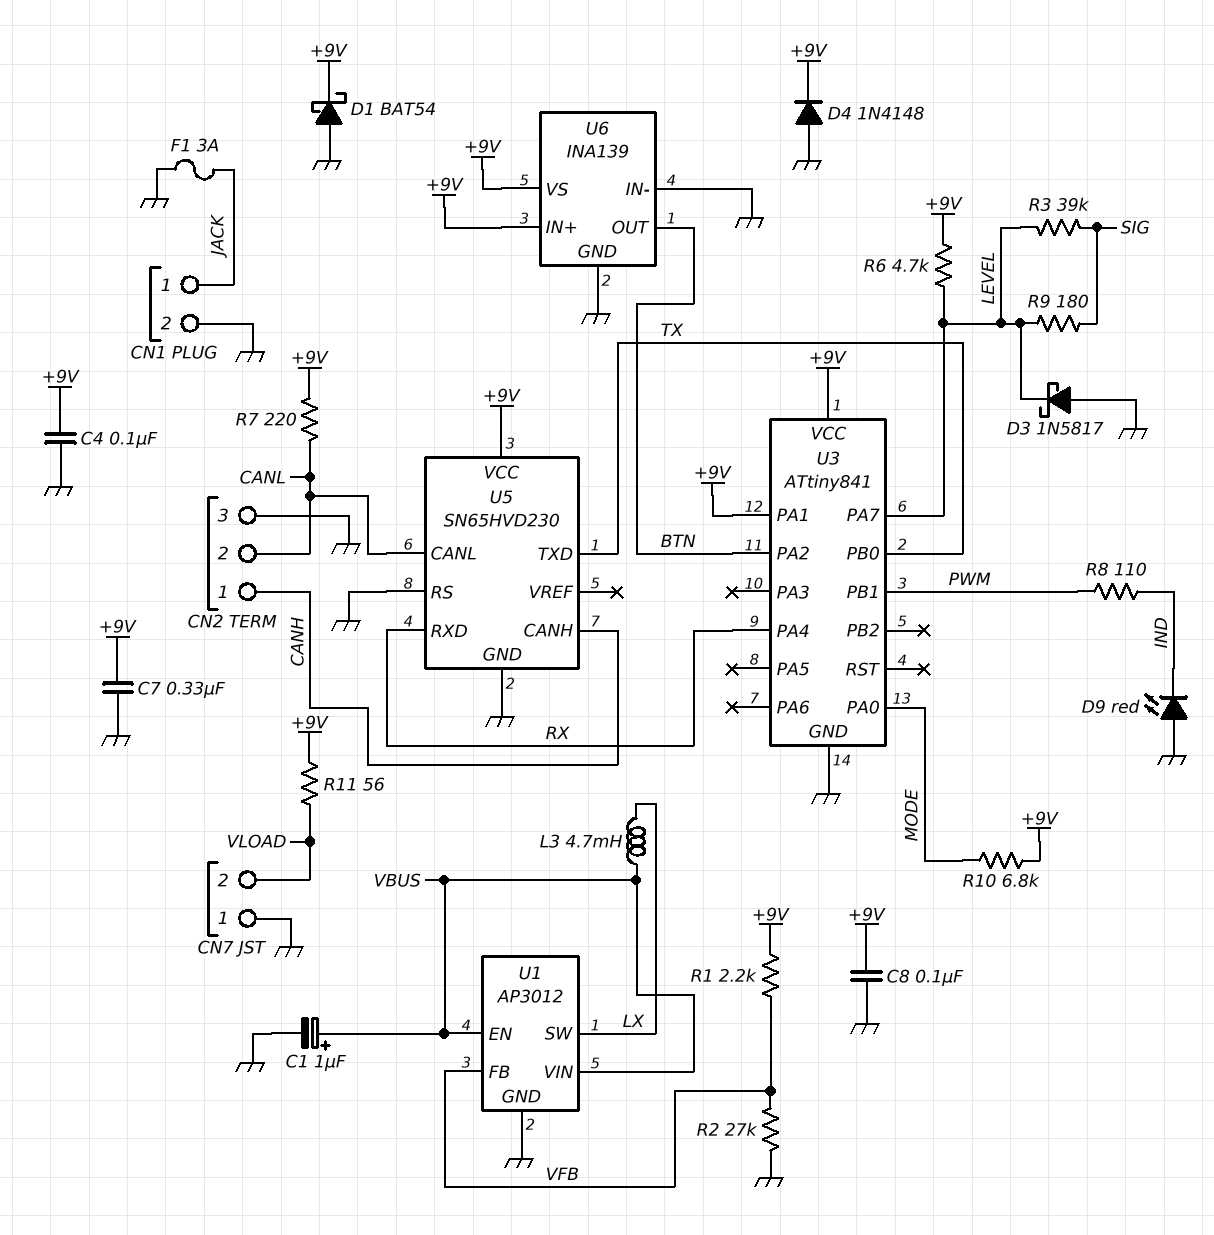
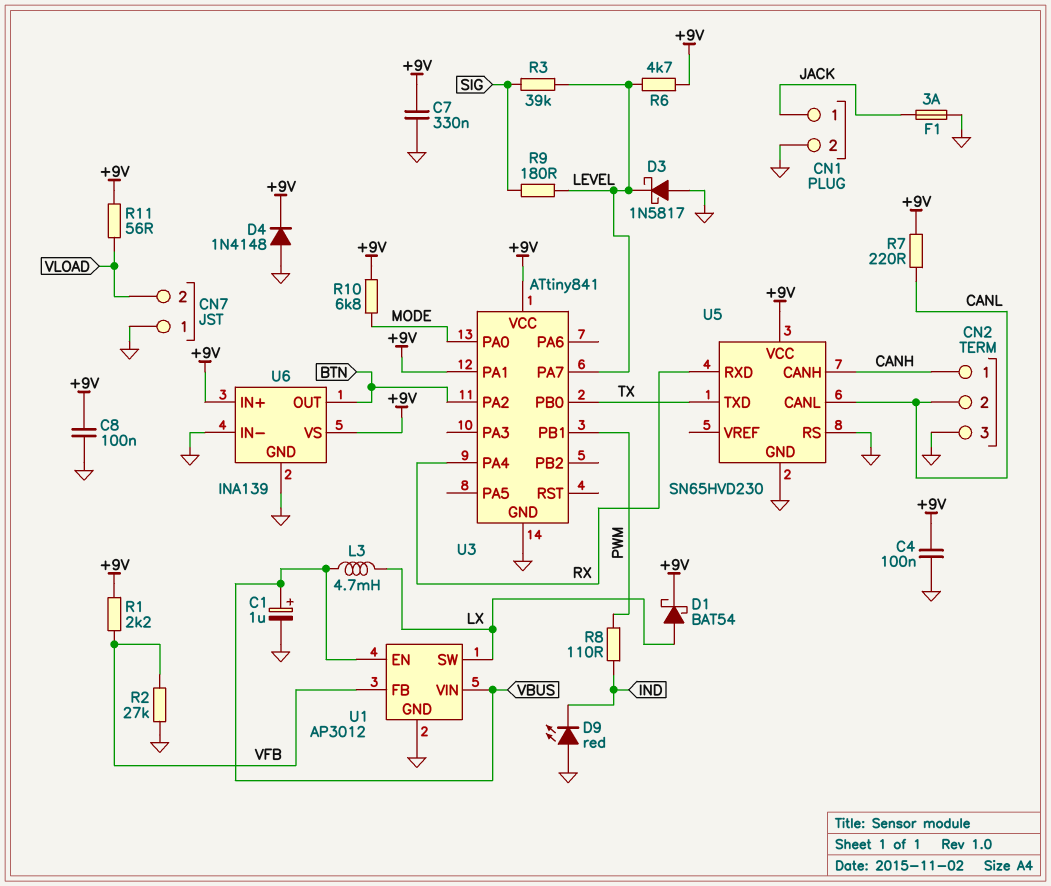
D1: schottky BAT54 (A GND, K +9V) -> schottky BAT54 (A LX, K +9V)

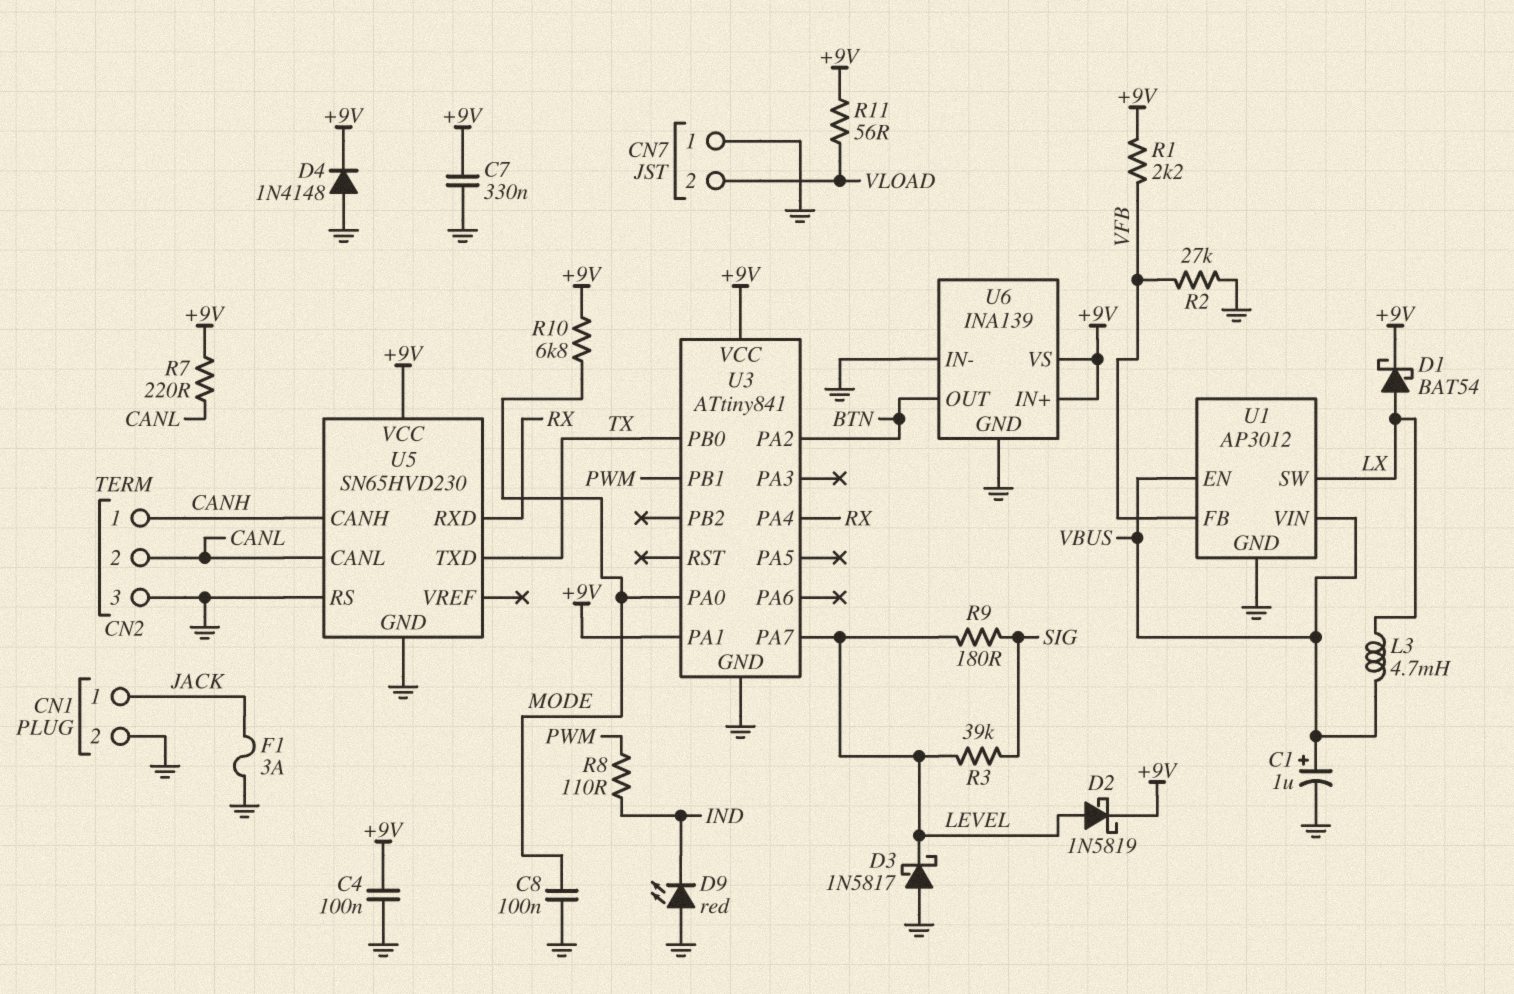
C8: 100nF (+9V, GND) -> 100nF (GND, MODE)
D2: none -> schottky 1N5819 (A LEVEL, K +9V)
R6: 4.7k (+9V, LEVEL) -> none

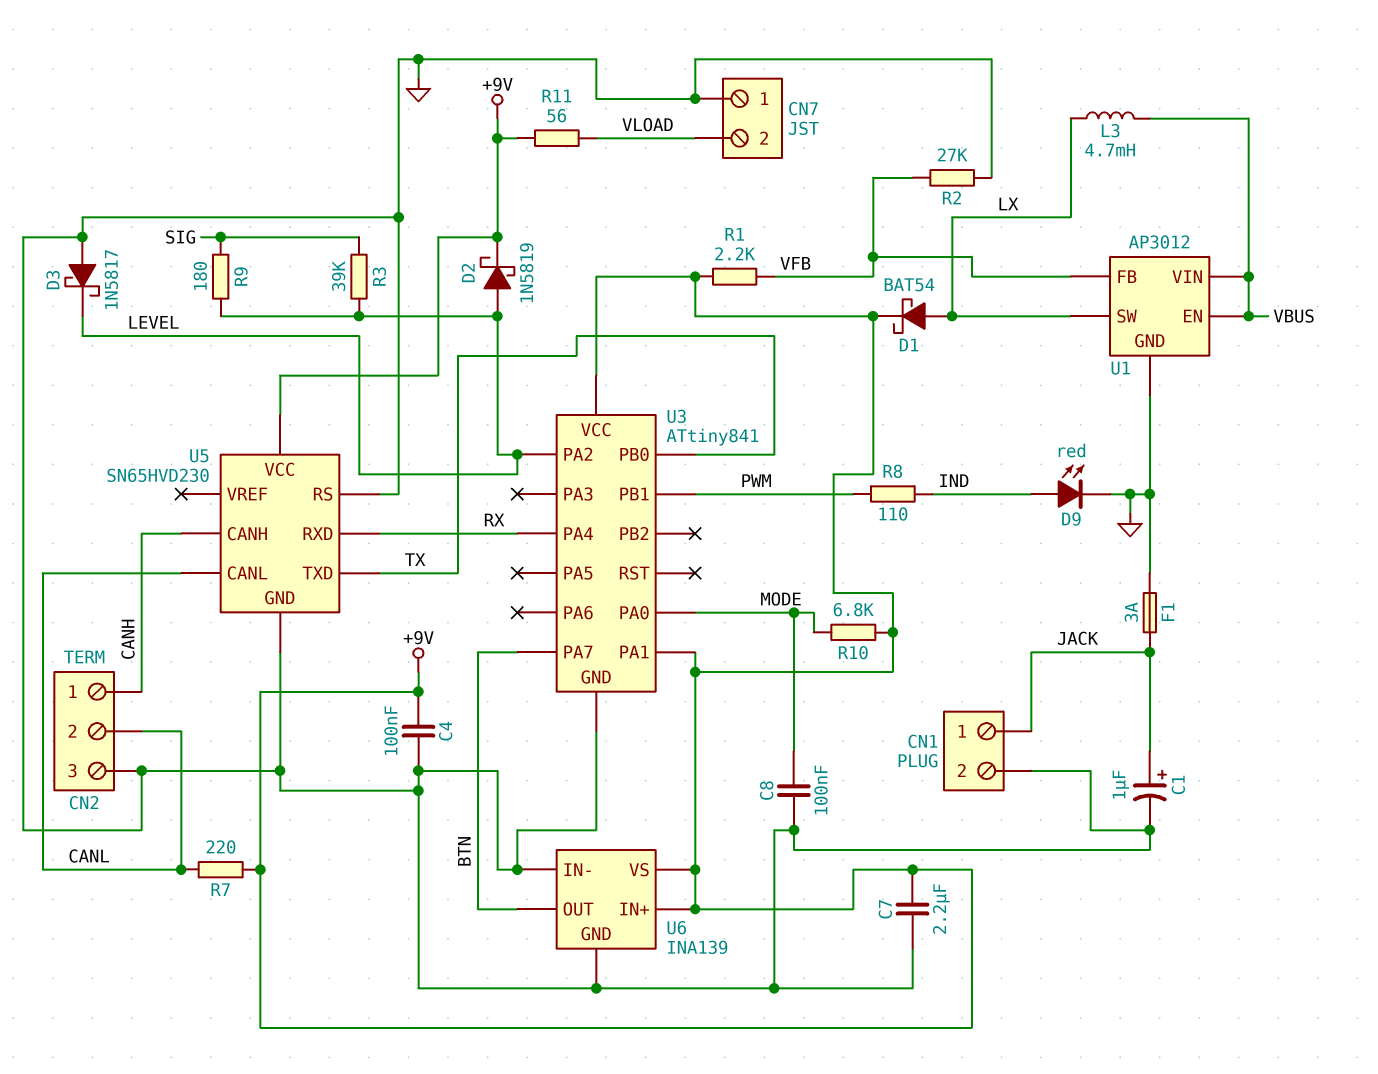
C1: 1uF (plus VBUS, minus GND) -> 1uF (plus JACK, minus GND)
C7: 330nF (+9V, GND) -> 2.2uF (+9V, GND)
D4: diode 1N4148 (A GND, K +9V) -> none
D9: LED red (A GND, K IND) -> LED red (A IND, K GND)
U3 pin PA2: BTN -> LEVEL
U3 pin PA7: LEVEL -> BTN

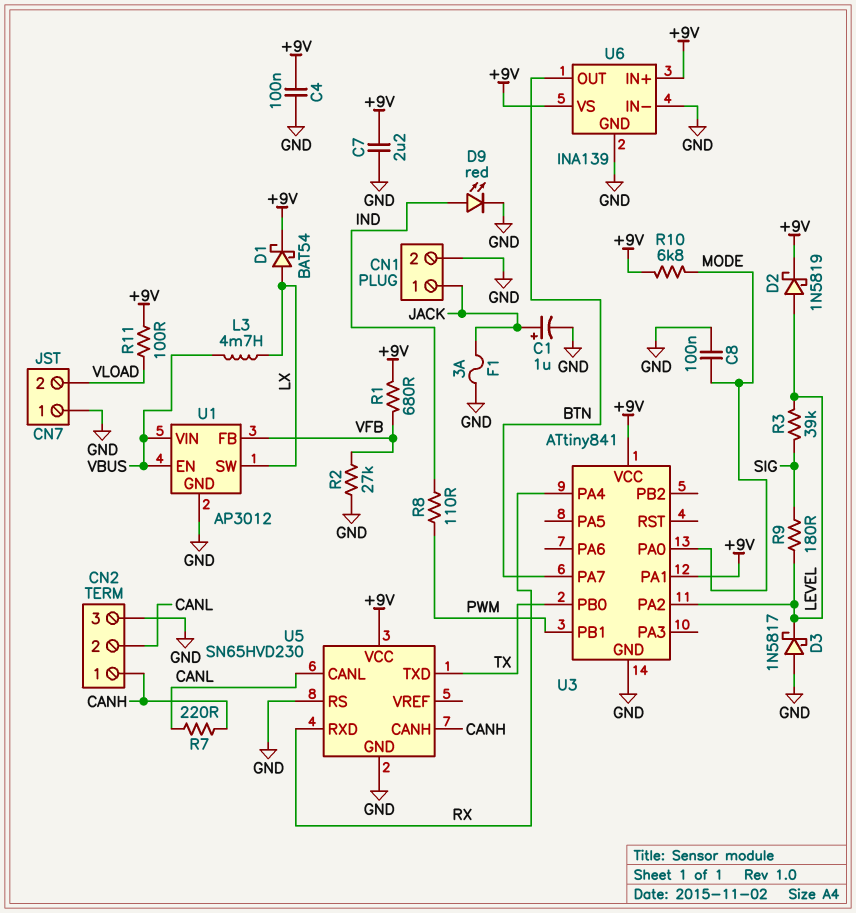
R1: 2.2k (+9V, VFB) -> 680 (+9V, VFB)
R7: 220 (+9V, CANL) -> 220 (CANH, CANL)
R11: 56 (+9V, VLOAD) -> 100 (+9V, VLOAD)

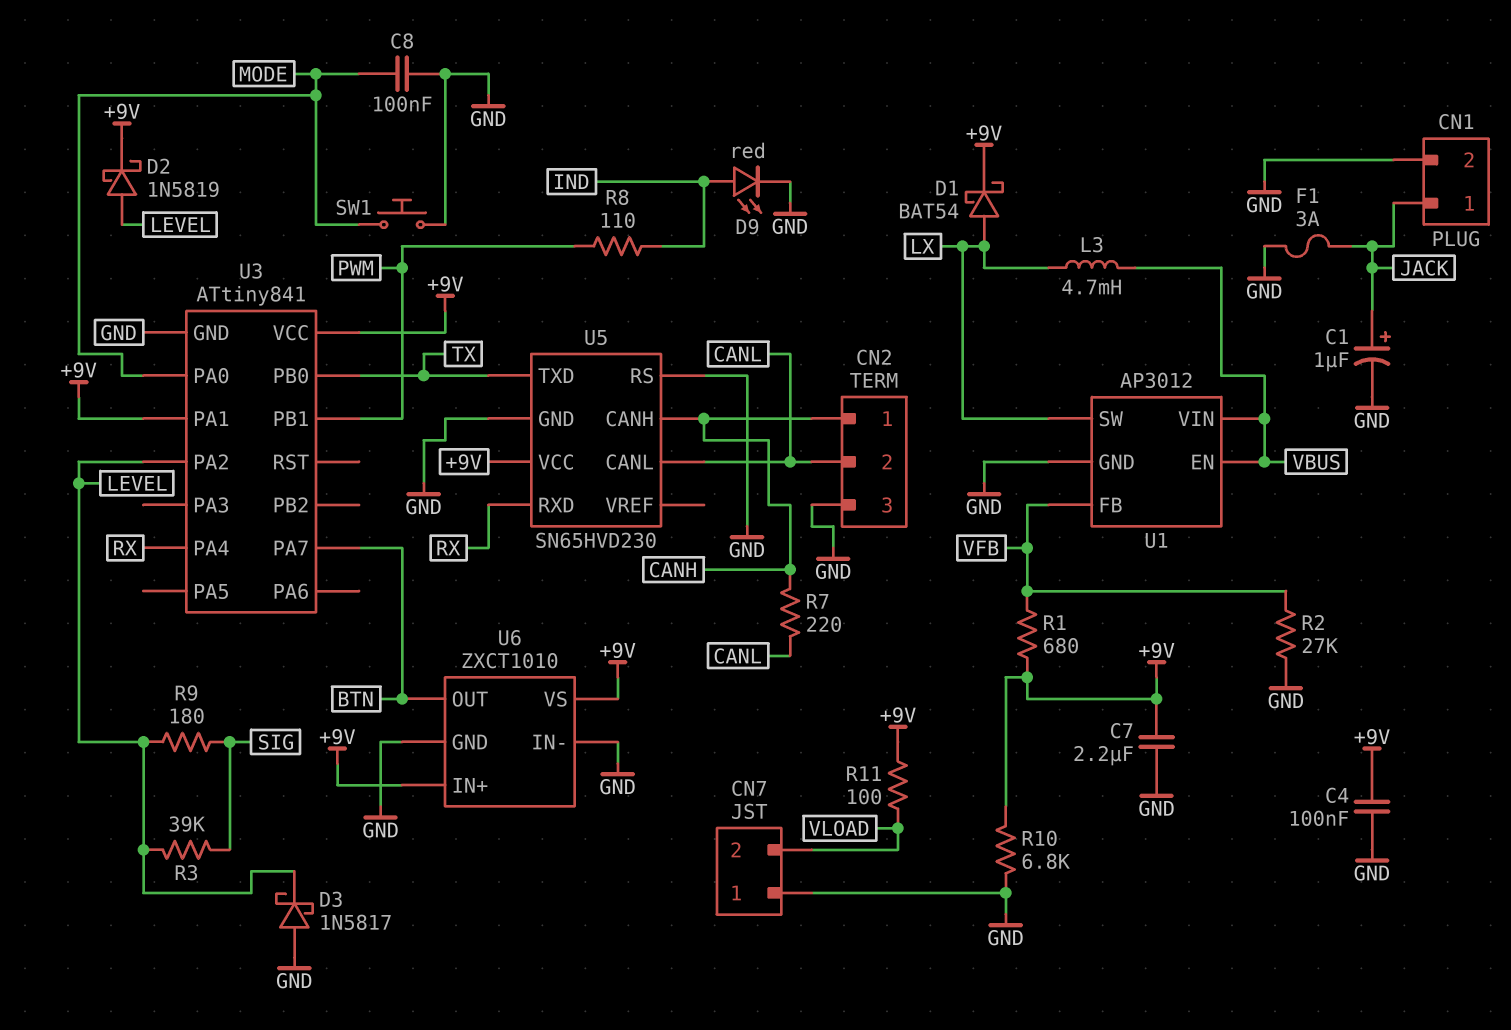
R10: 6.8k (+9V, MODE) -> 6.8k (+9V, GND)
SW1: none -> button (GND, MODE)
U6: INA139 -> ZXCT1010

